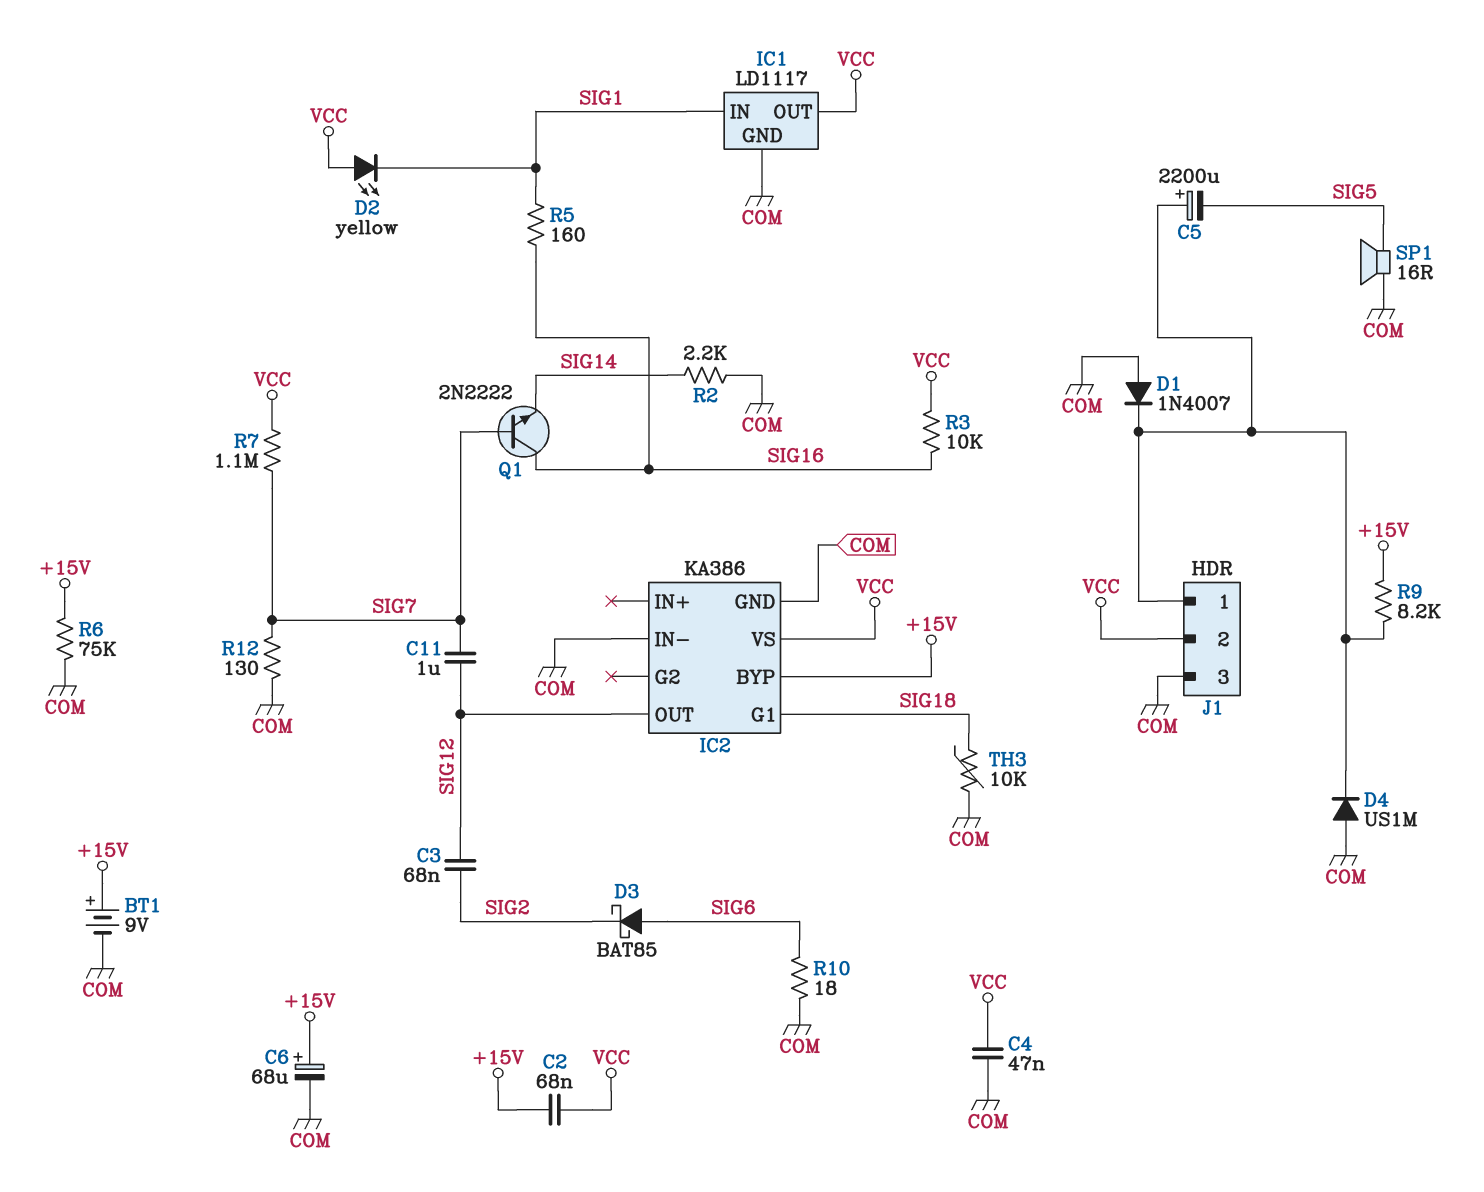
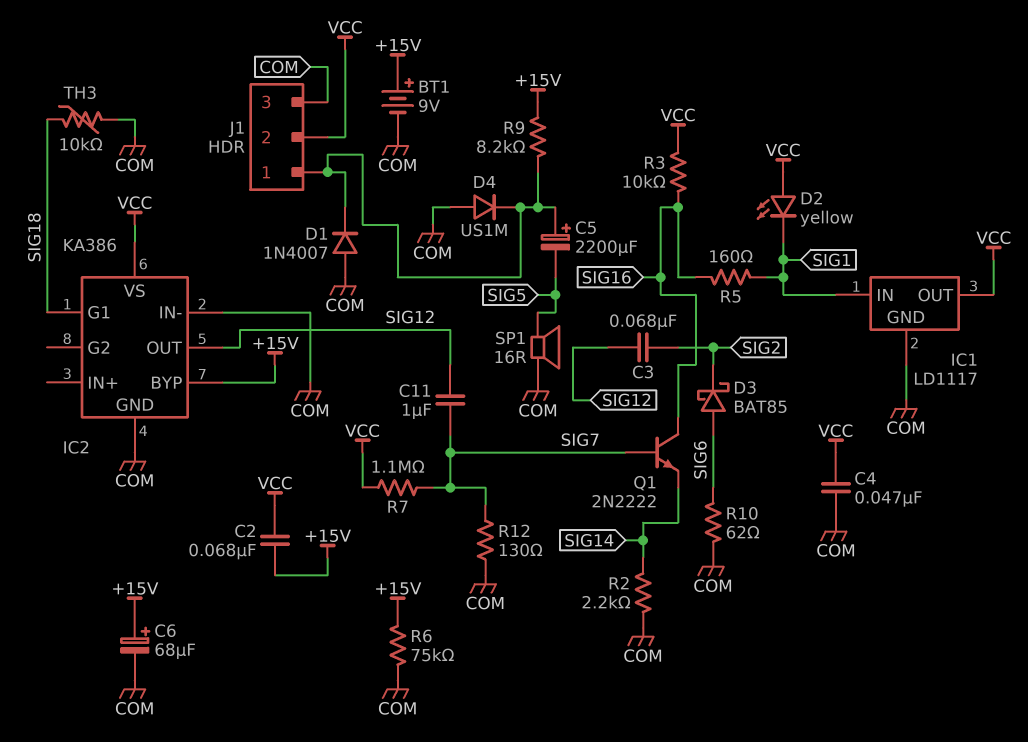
R10: 18 (COM, SIG6) -> 62 (COM, SIG6)

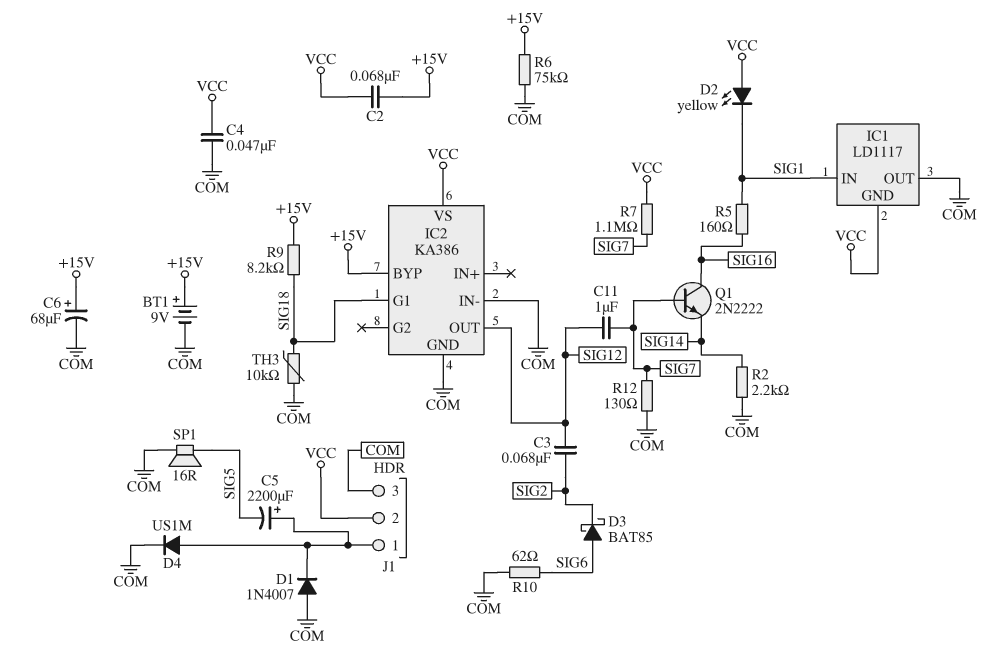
D4: diode US1M (A COM, K J1/1) -> diode US1M (A J1/1, K COM)
IC1 pin GND: COM -> VCC
IC1 pin OUT: VCC -> COM
R3: 10k (SIG16, VCC) -> none
R9: 8.2k (+15V, J1/1) -> 8.2k (+15V, SIG18)

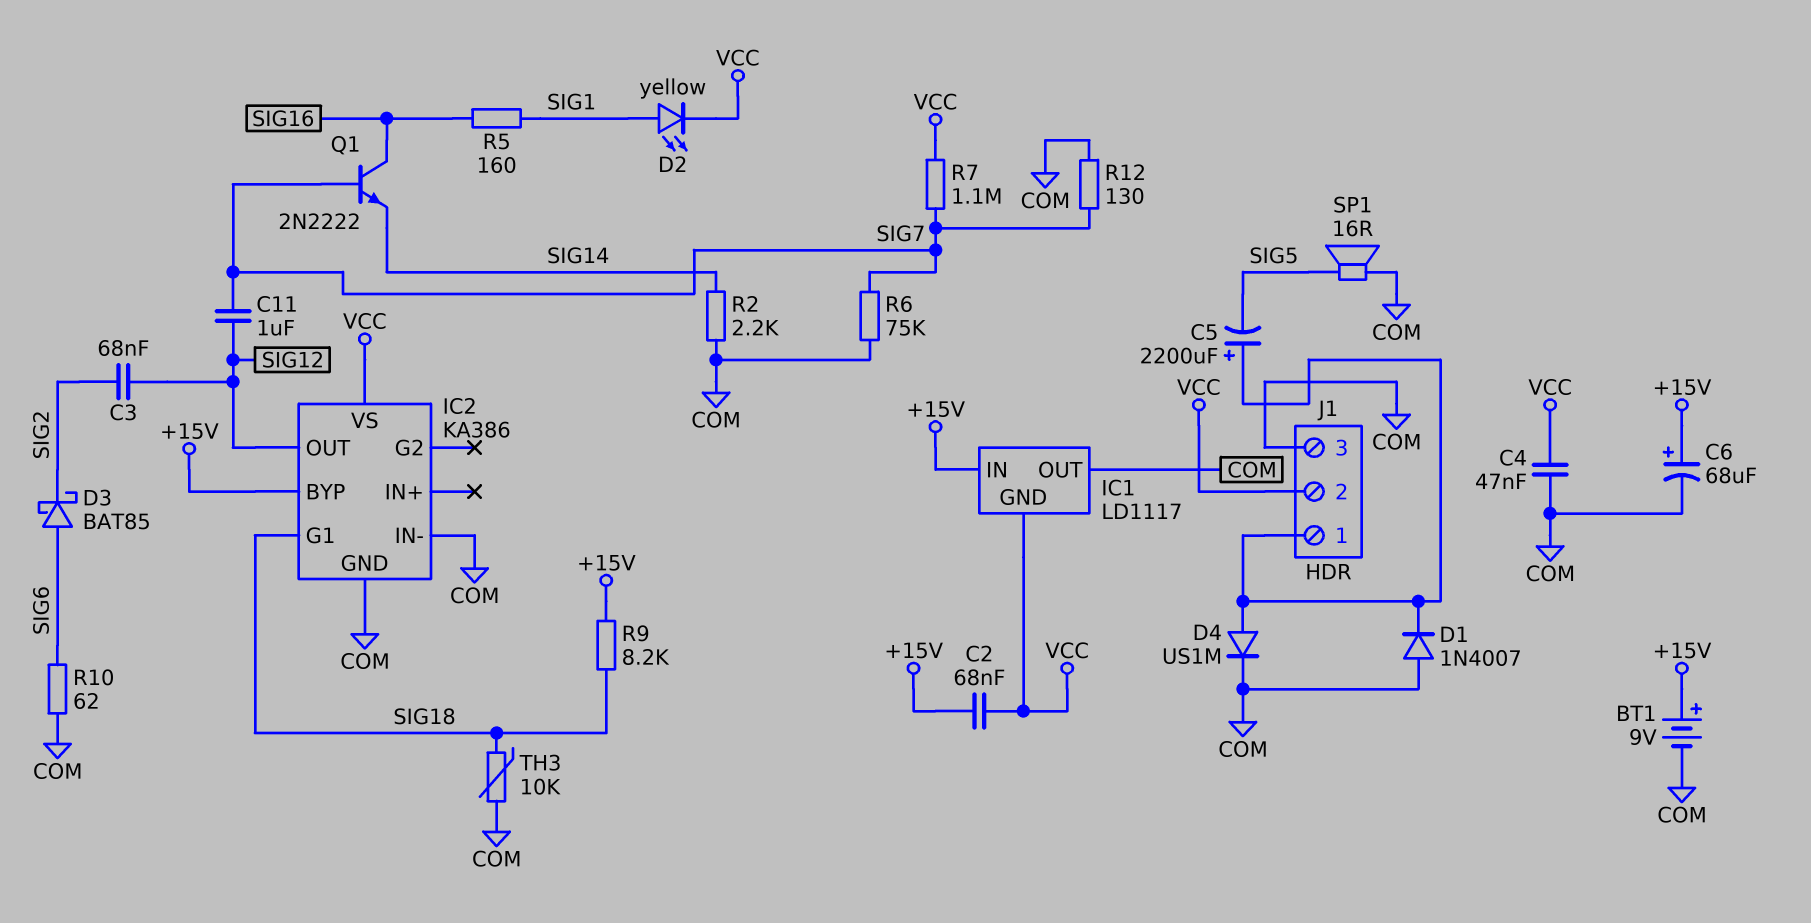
D2: LED yellow (A VCC, K SIG1) -> LED yellow (A SIG1, K VCC)
IC1 pin IN: SIG1 -> +15V
R6: 75k (+15V, COM) -> 75k (COM, SIG7)

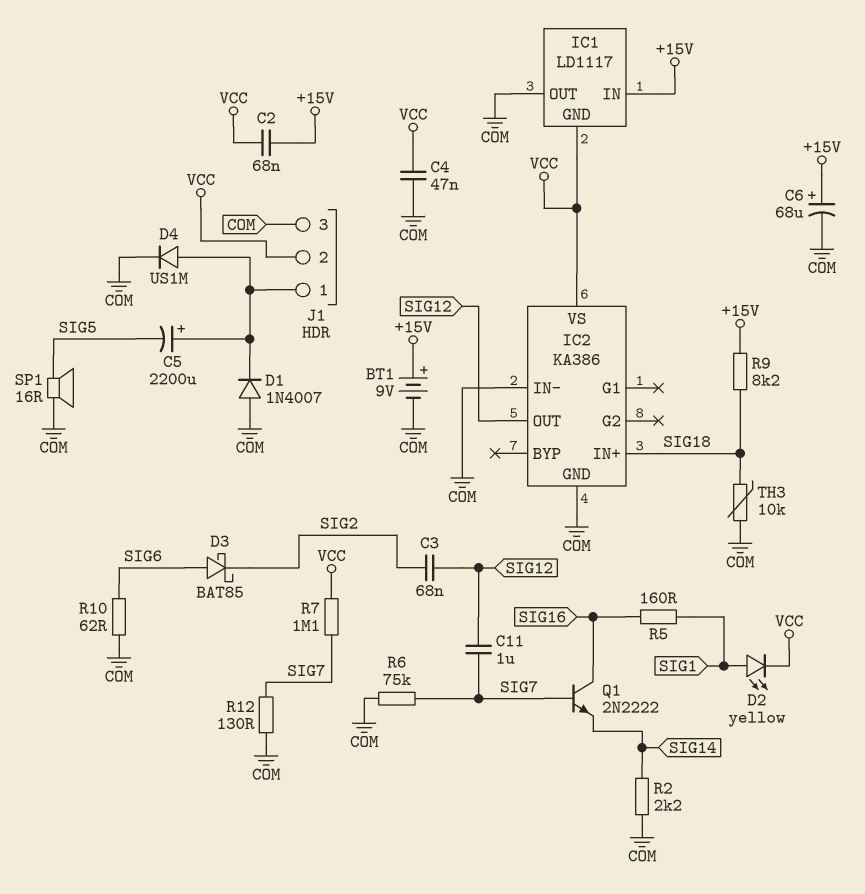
IC2 pin BYP: +15V -> none
IC2 pin G1: SIG18 -> none
IC2 pin IN+: none -> SIG18

